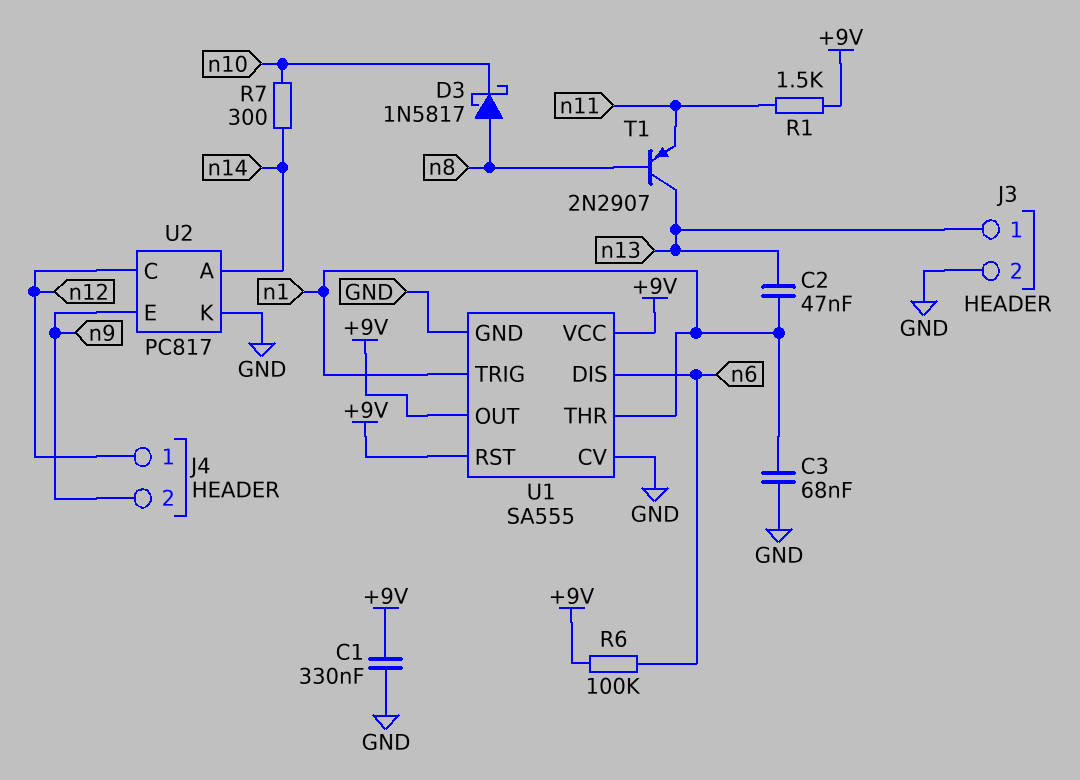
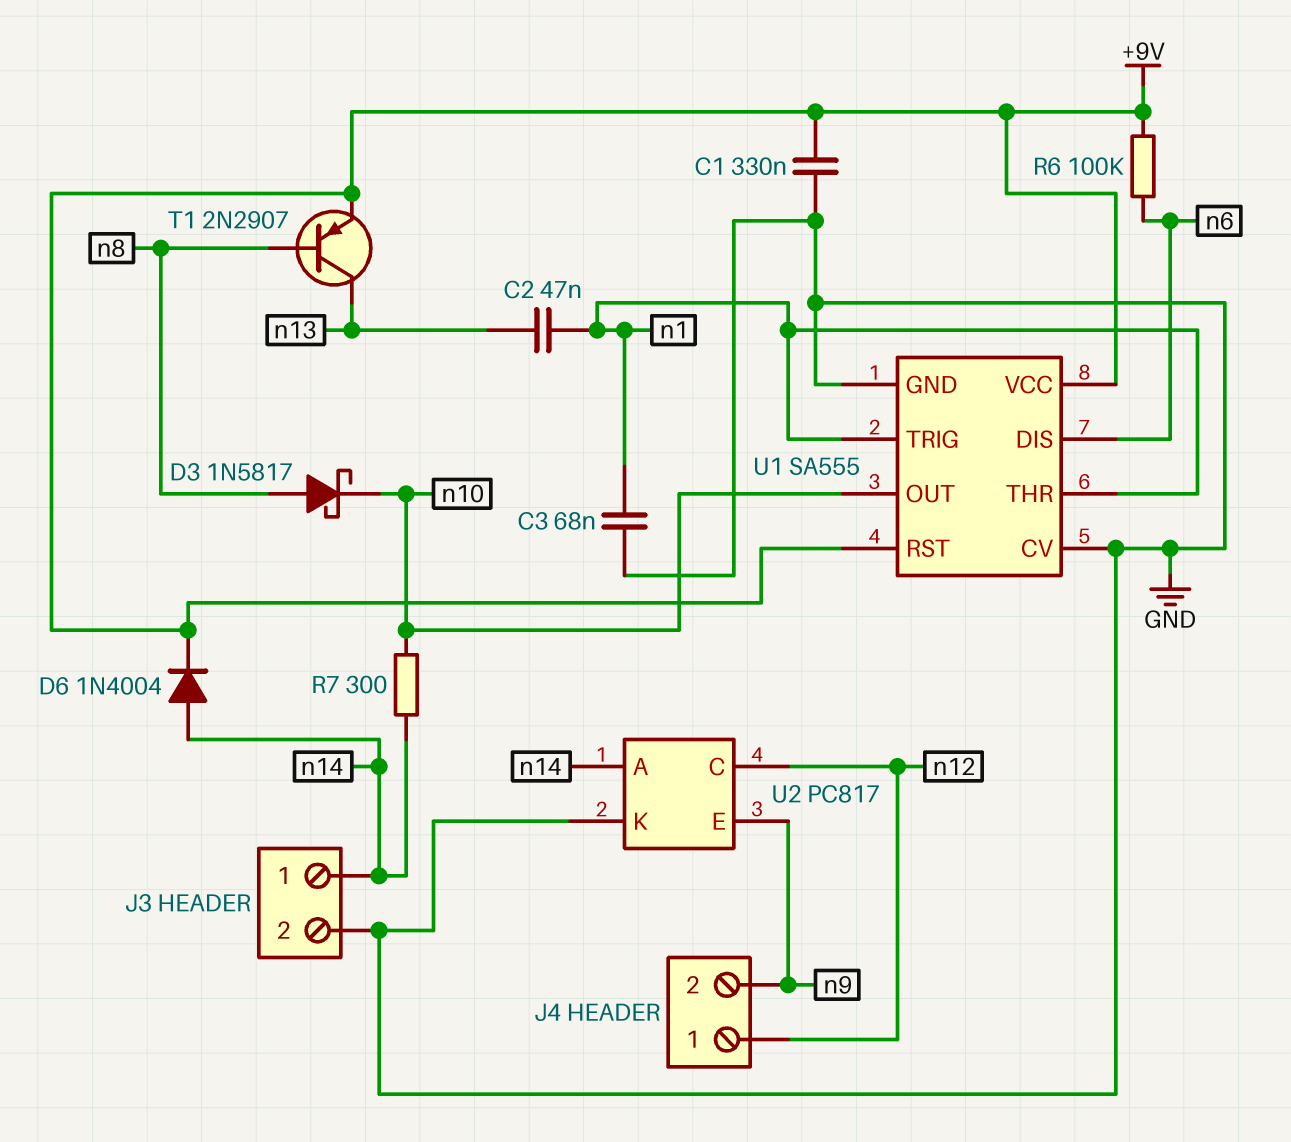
D6: none -> diode 1N4004 (A n14, K +9V)
J3 pin 1: n13 -> n14
R1: 1.5k (+9V, n11) -> none
T1: PNP 2N2907 (B n8, C n13, E n11) -> PNP 2N2907 (B n8, C n13, E +9V)
U1 pin OUT: +9V -> n10

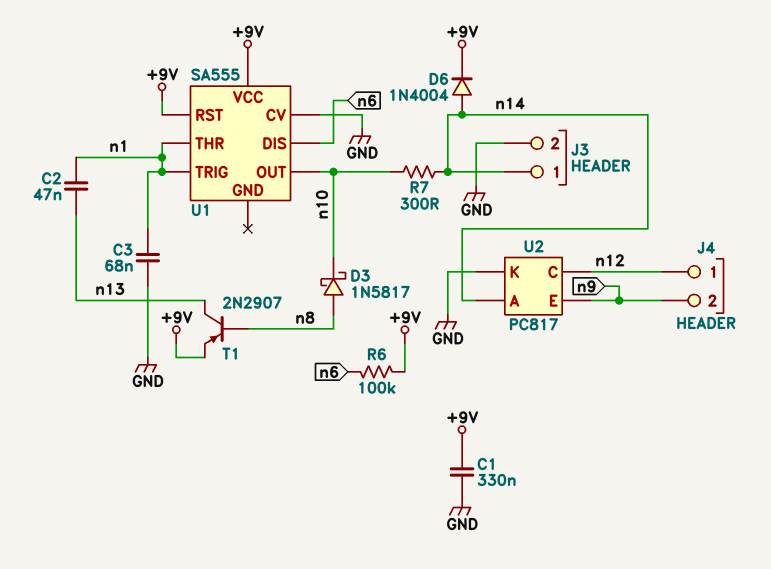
U1 pin GND: GND -> none

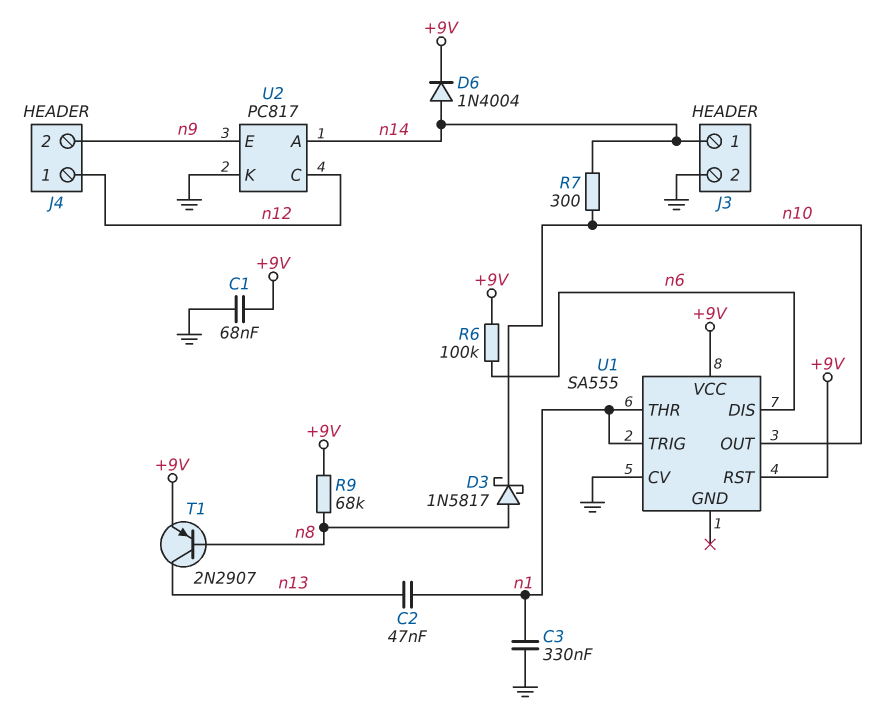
C1: 330nF (+9V, GND) -> 68nF (+9V, GND)
C3: 68nF (GND, n1) -> 330nF (GND, n1)
R9: none -> 68k (+9V, n8)

